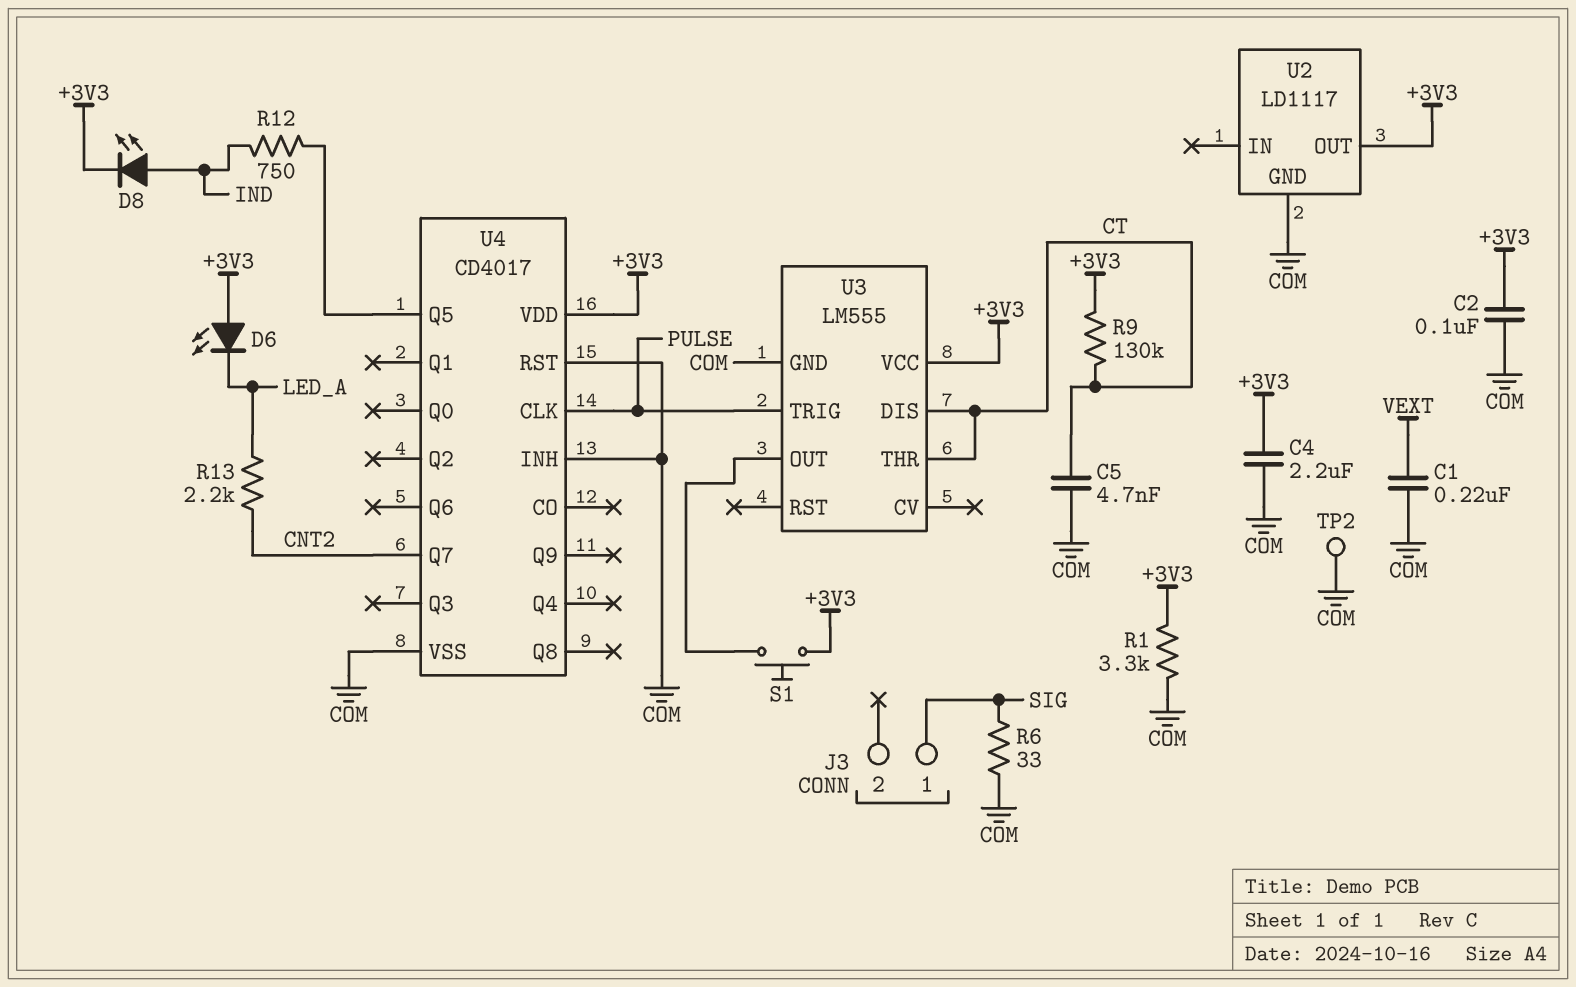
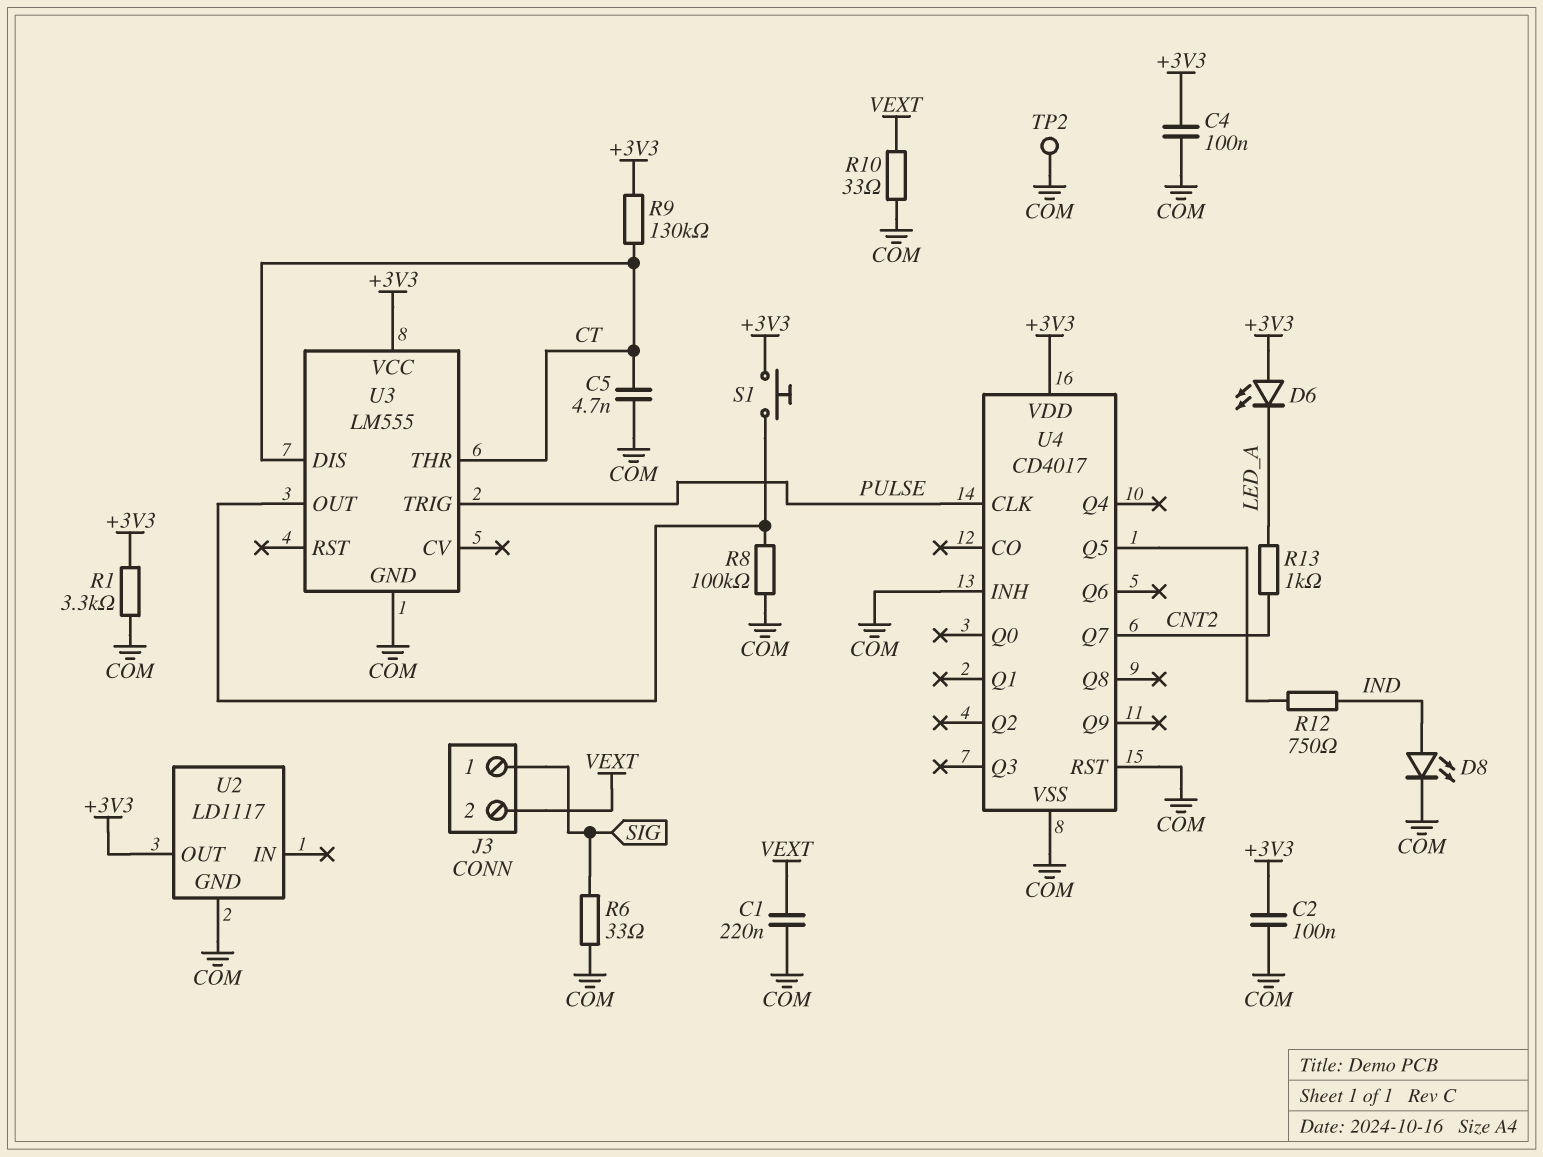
C4: 2.2uF (+3V3, COM) -> 100nF (+3V3, COM)
D8: LED (A IND, K +3V3) -> LED (A IND, K COM)
J3 pin 2: none -> VEXT
R8: none -> 100k (COM, U3/OUT)
R10: none -> 33 (COM, VEXT)
R13: 2.2k (CNT2, LED_A) -> 1k (CNT2, LED_A)

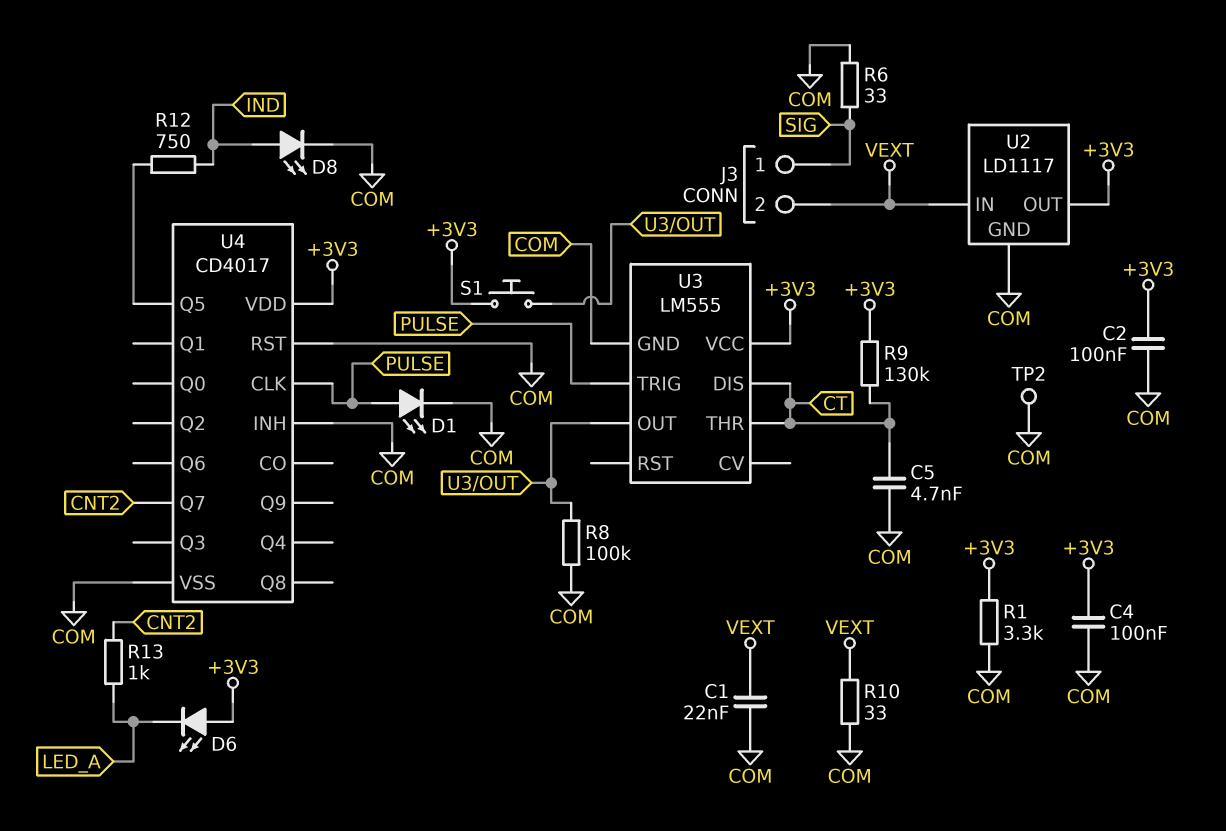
C1: 220nF (COM, VEXT) -> 22nF (COM, VEXT)
D1: none -> LED (A PULSE, K COM)
U2 pin IN: none -> VEXT

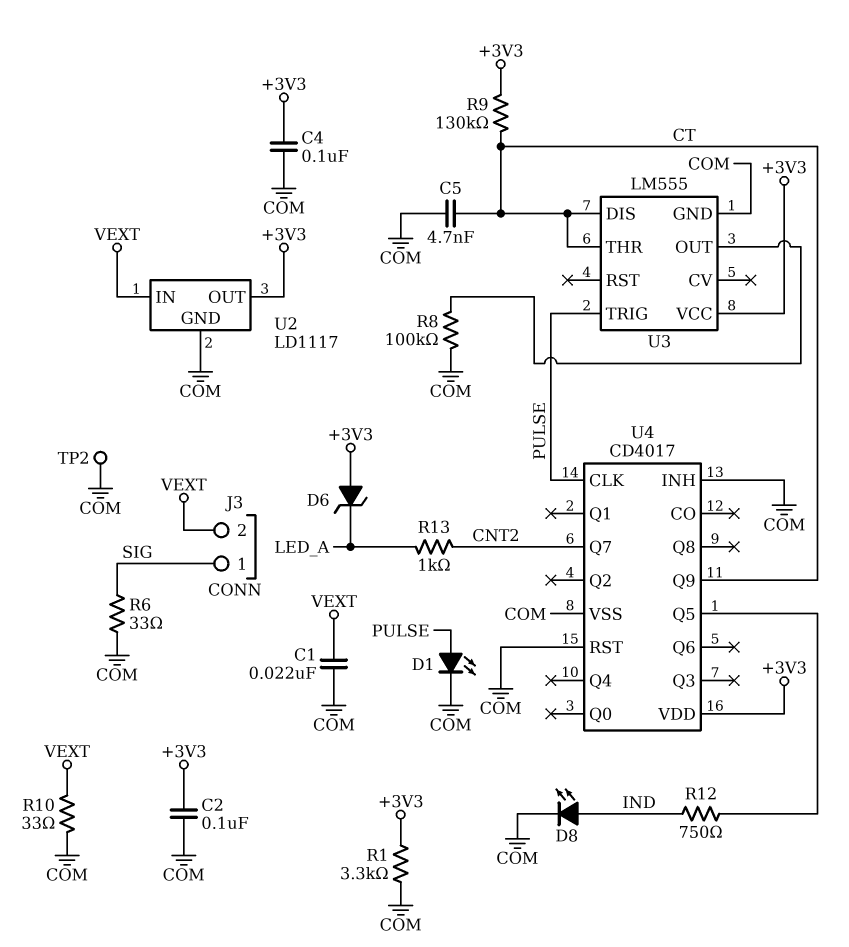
D6: LED (A +3V3, K LED_A) -> zener (A +3V3, K LED_A)
S1: button (+3V3, U3/OUT) -> none
U4 pin Q9: none -> CT

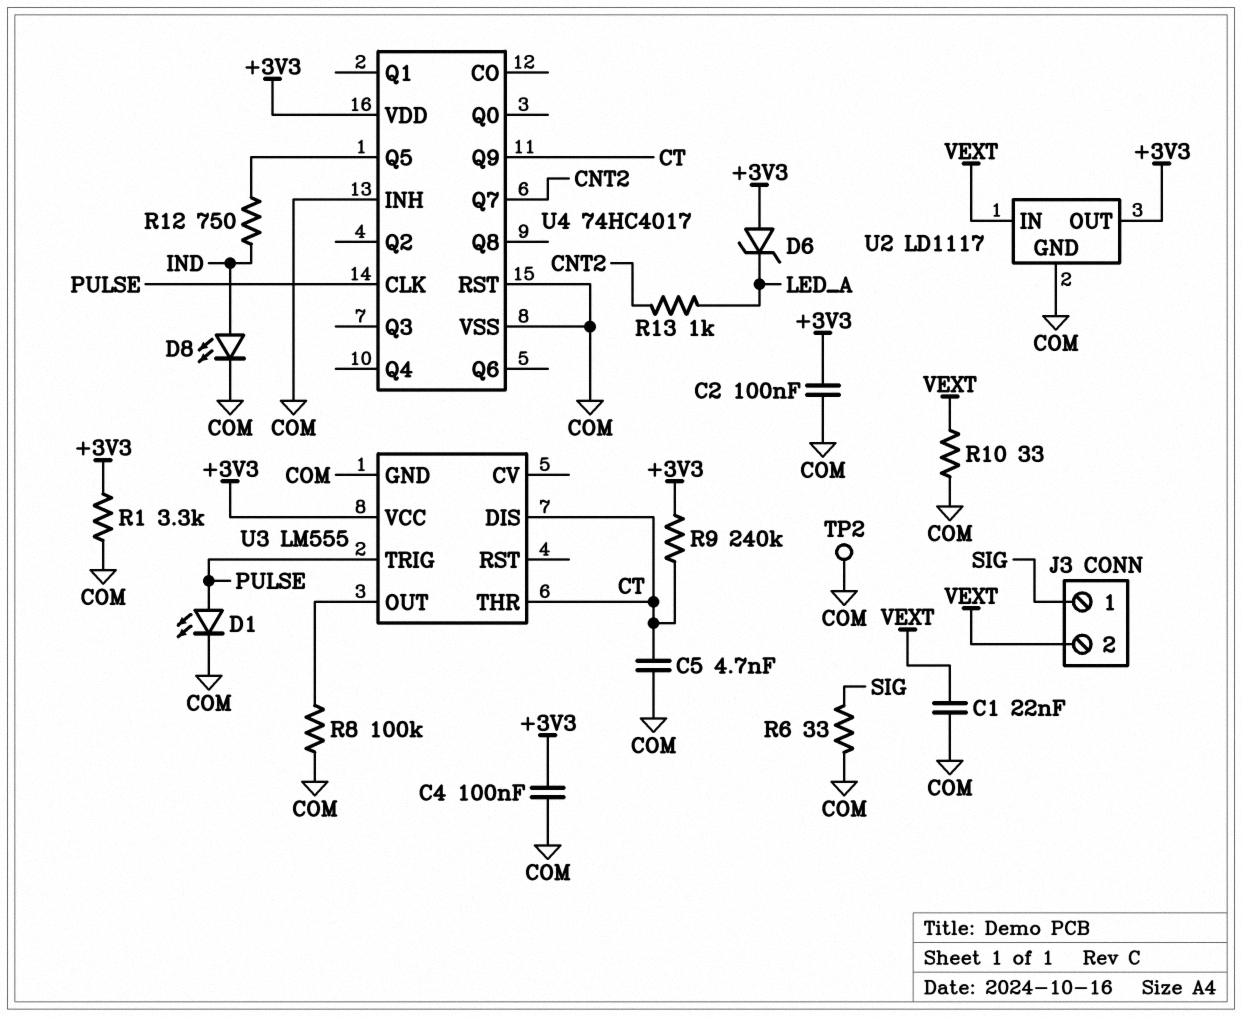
R9: 130k (+3V3, CT) -> 240k (+3V3, CT)
U4: CD4017 -> 74HC4017

